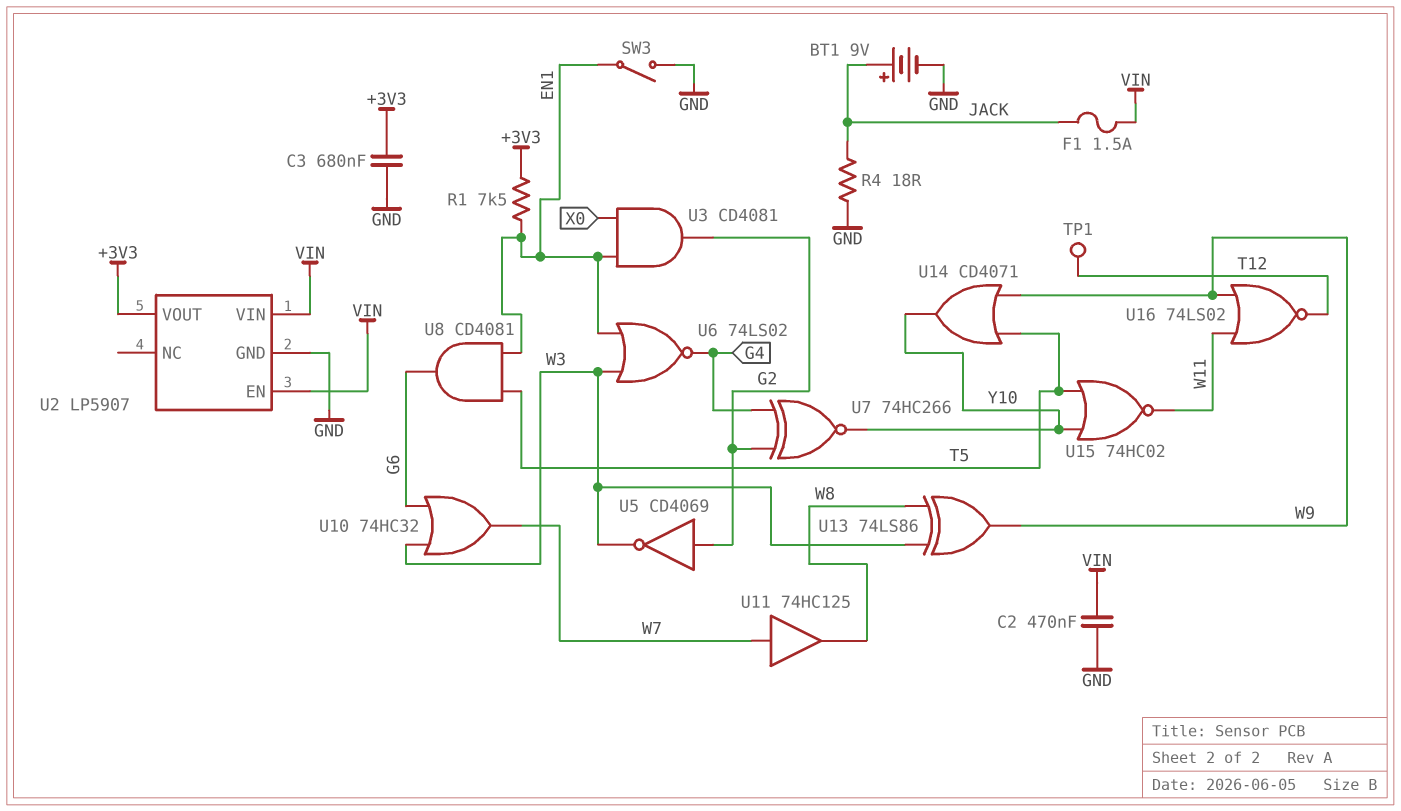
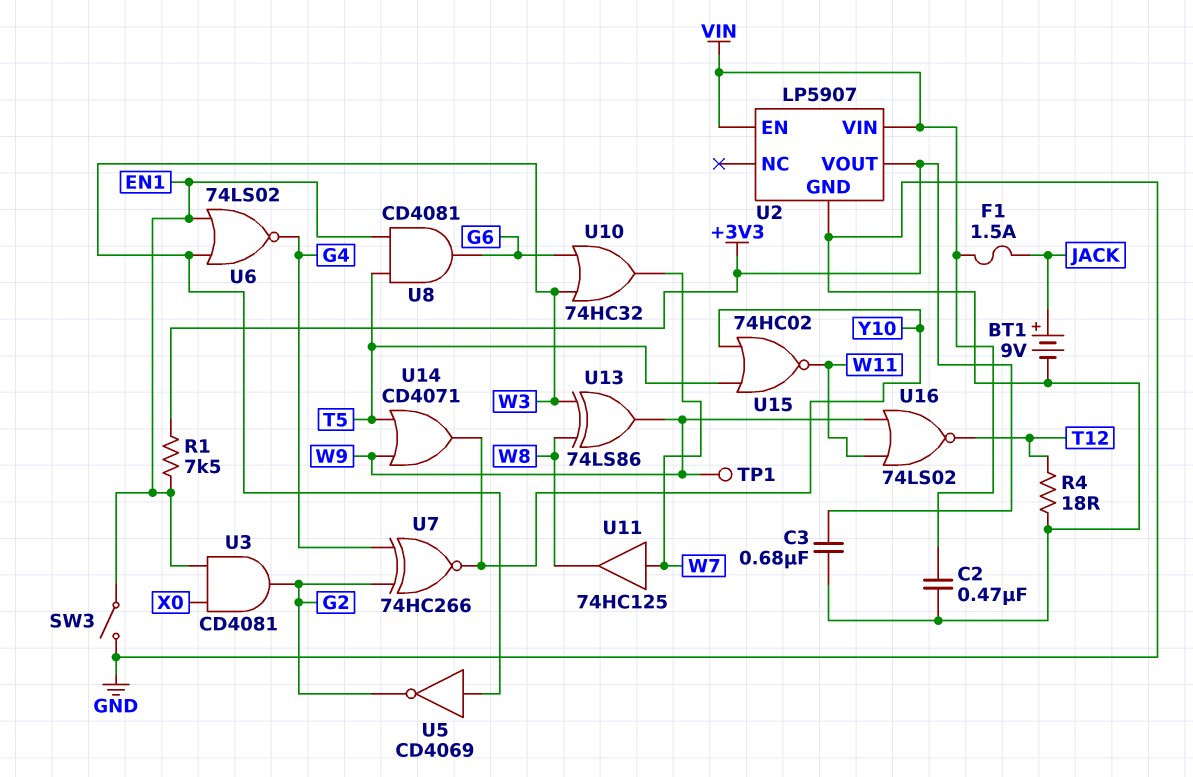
R4: 18 (GND, JACK) -> 18 (GND, T12)
TP1: test point (T12) -> test point (W9)
U5: NOT CD4069 (in G2, out W3) -> NOT CD4069 (in W3, out G2)

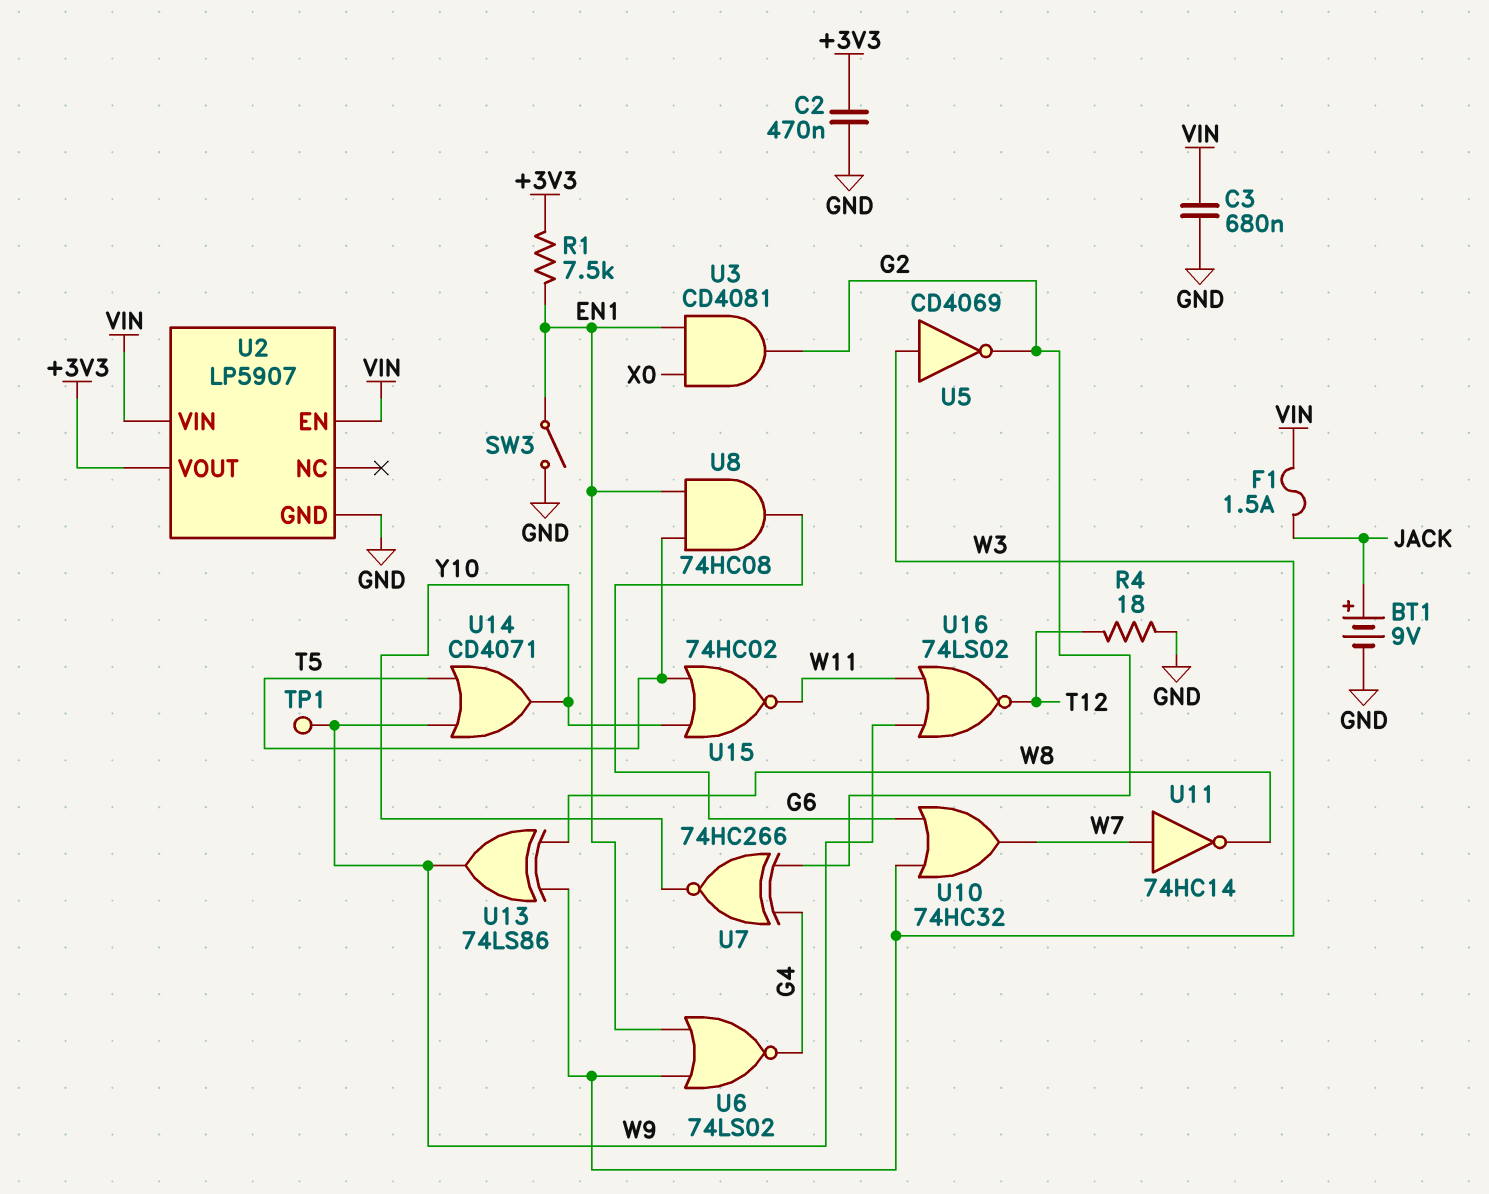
C2: 470nF (GND, VIN) -> 470nF (+3V3, GND)
C3: 680nF (+3V3, GND) -> 680nF (GND, VIN)
U8: AND CD4081 (in EN1, in T5, out G6) -> AND 74HC08 (in EN1, in T5, out G6)
U11: buffer 74HC125 (in W7, out W8) -> NOT 74HC14 (in W7, out W8)

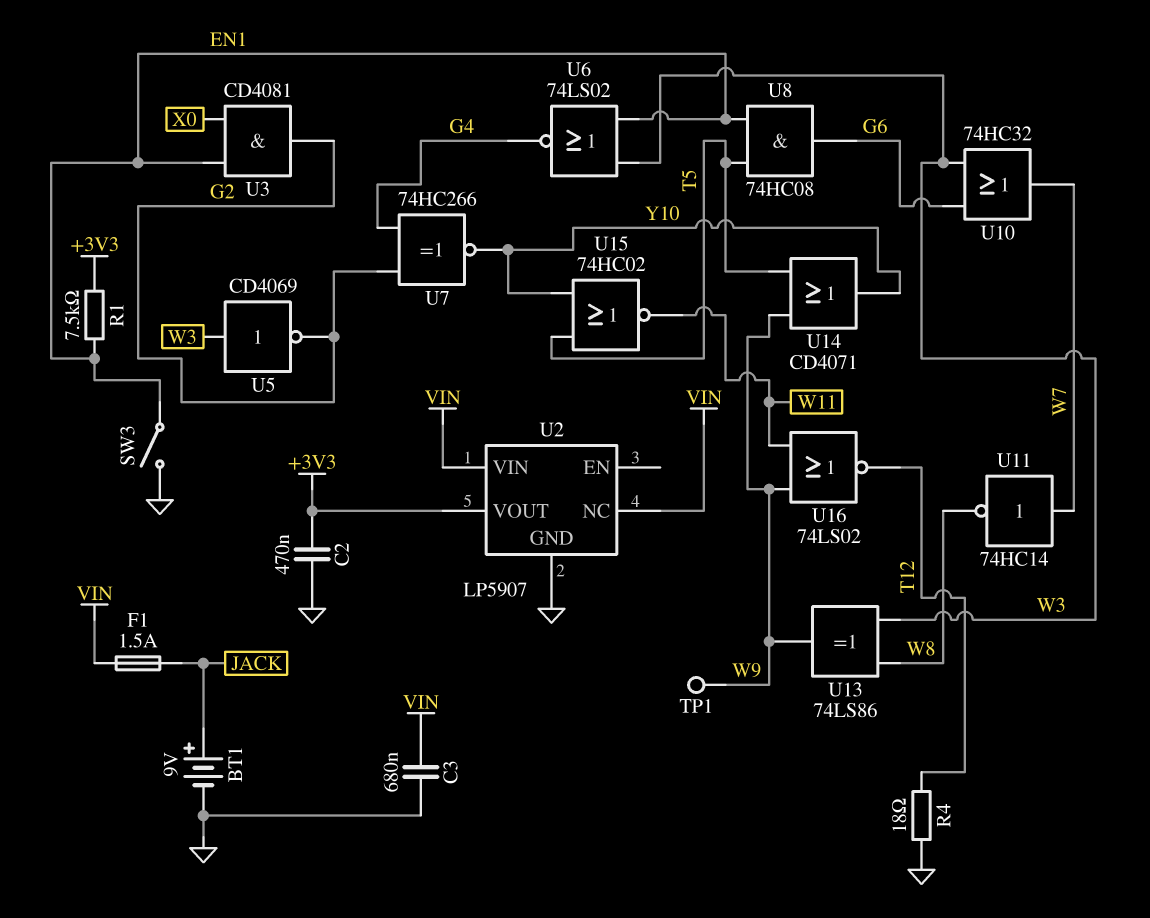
U2 pin EN: VIN -> none
U2 pin NC: none -> VIN

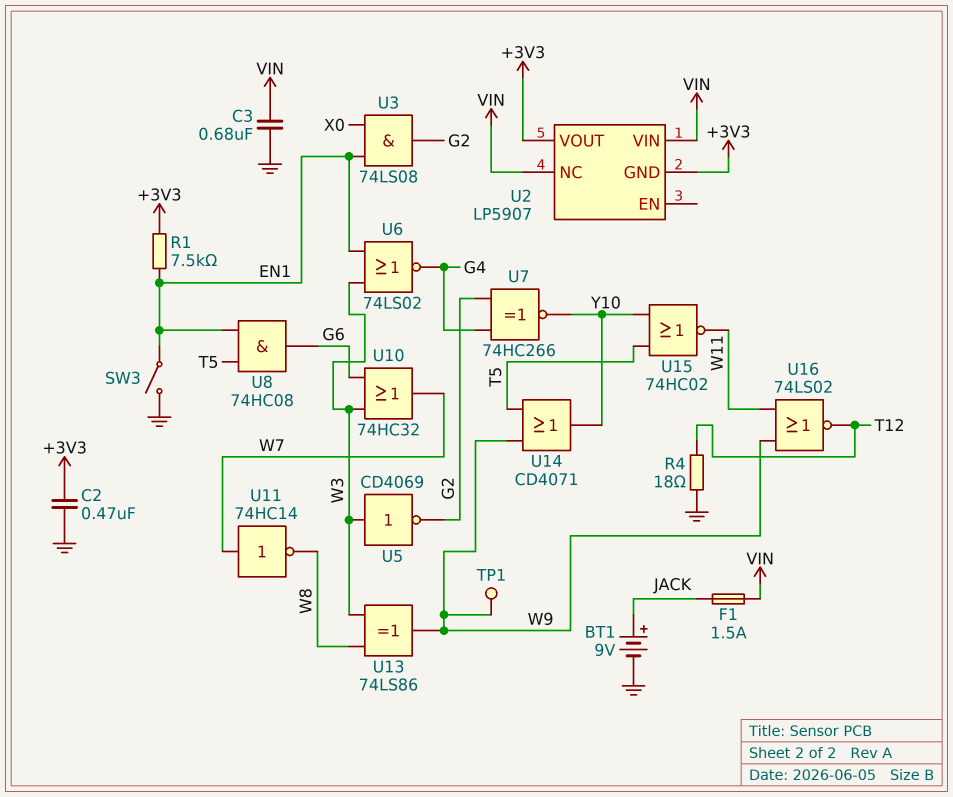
U2 pin GND: GND -> +3V3
U3: AND CD4081 (in EN1, in X0, out G2) -> AND 74LS08 (in EN1, in X0, out G2)

